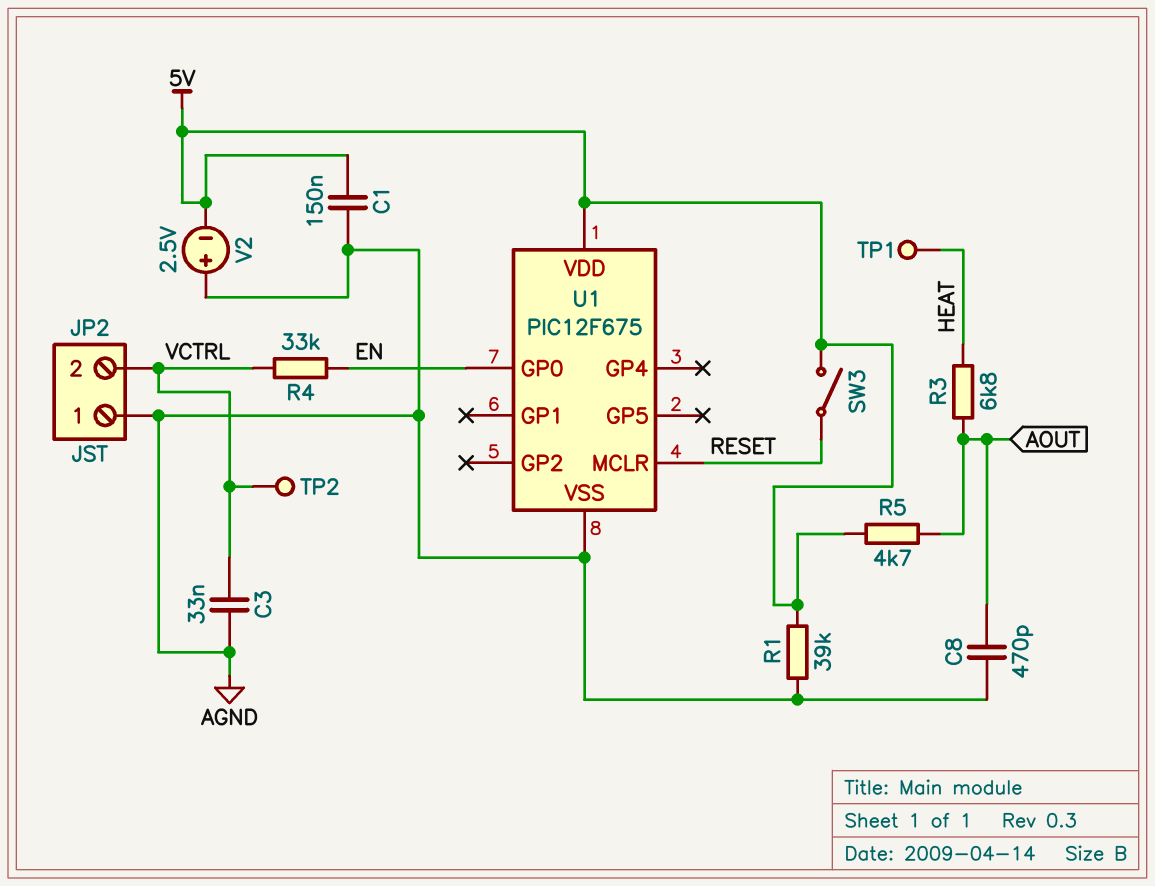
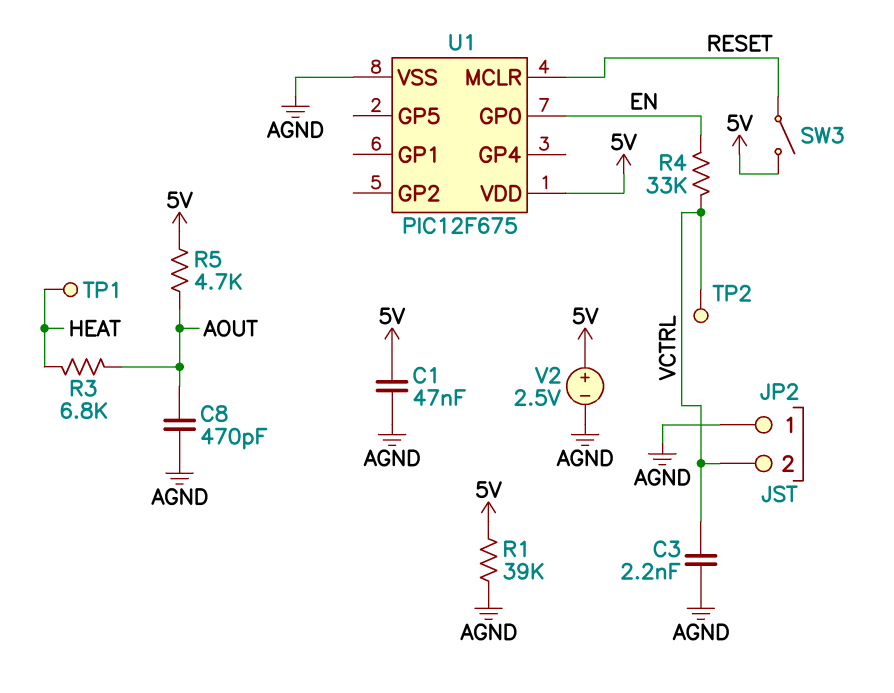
C1: 150nF (5V, AGND) -> 47nF (5V, AGND)
C3: 33nF (AGND, VCTRL) -> 2.2nF (AGND, VCTRL)
V2: 2.5V (plus AGND, minus 5V) -> 2.5V (plus 5V, minus AGND)

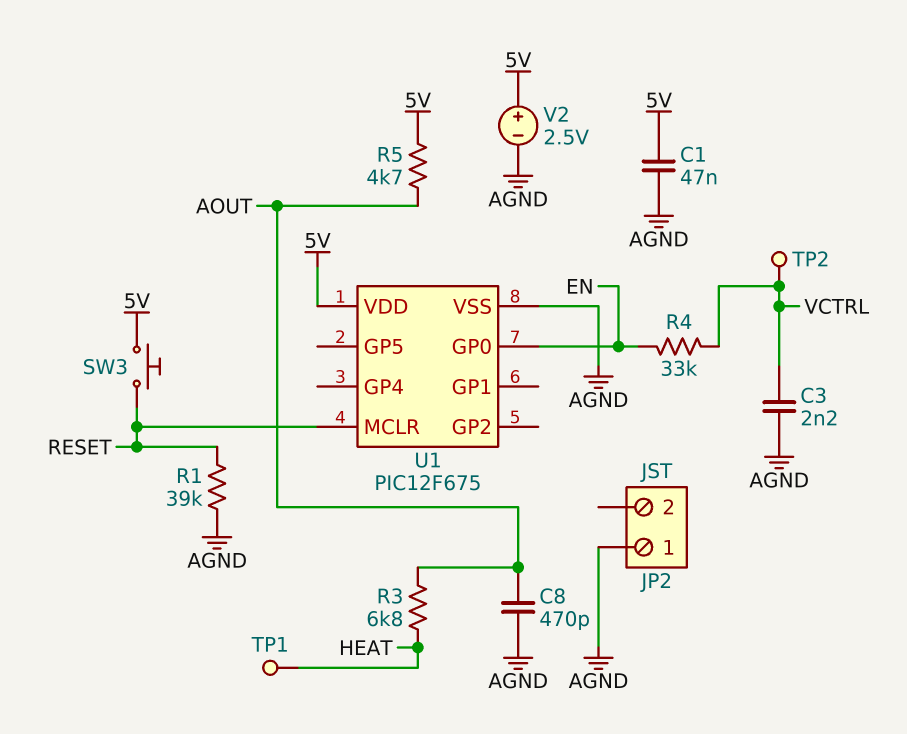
JP2 pin 2: VCTRL -> none
R1: 39k (5V, AGND) -> 39k (AGND, RESET)
SW3: switch (5V, RESET) -> button (5V, RESET)

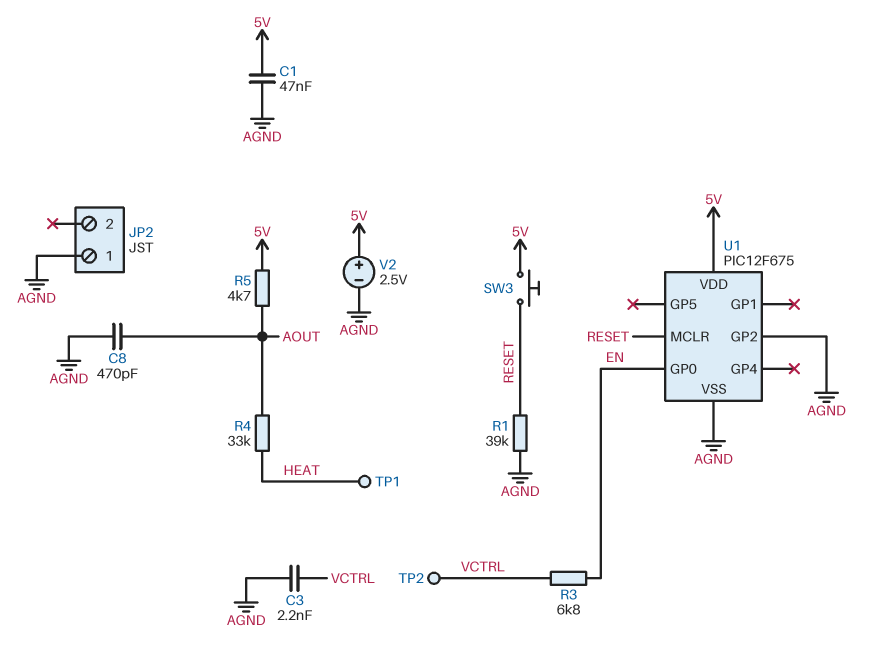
R3: 6.8k (AOUT, HEAT) -> 6.8k (EN, VCTRL)
R4: 33k (EN, VCTRL) -> 33k (AOUT, HEAT)
U1 pin GP2: none -> AGND

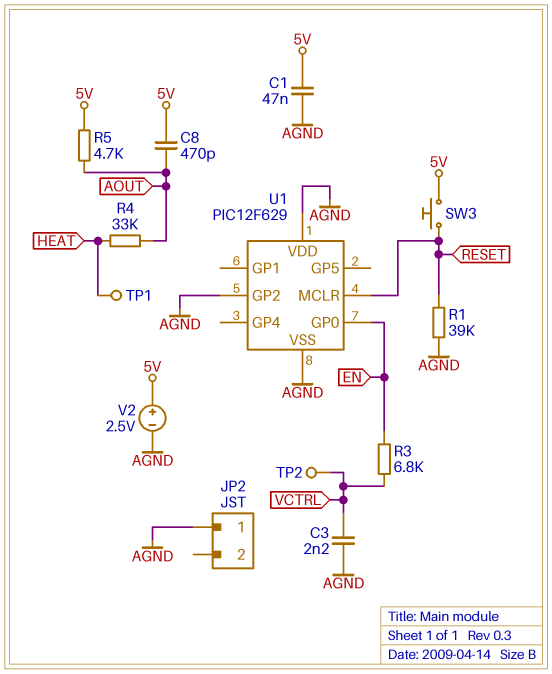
C8: 470pF (AGND, AOUT) -> 470pF (5V, AOUT)
U1: PIC12F675 -> PIC12F629
U1 pin VDD: 5V -> AGND

